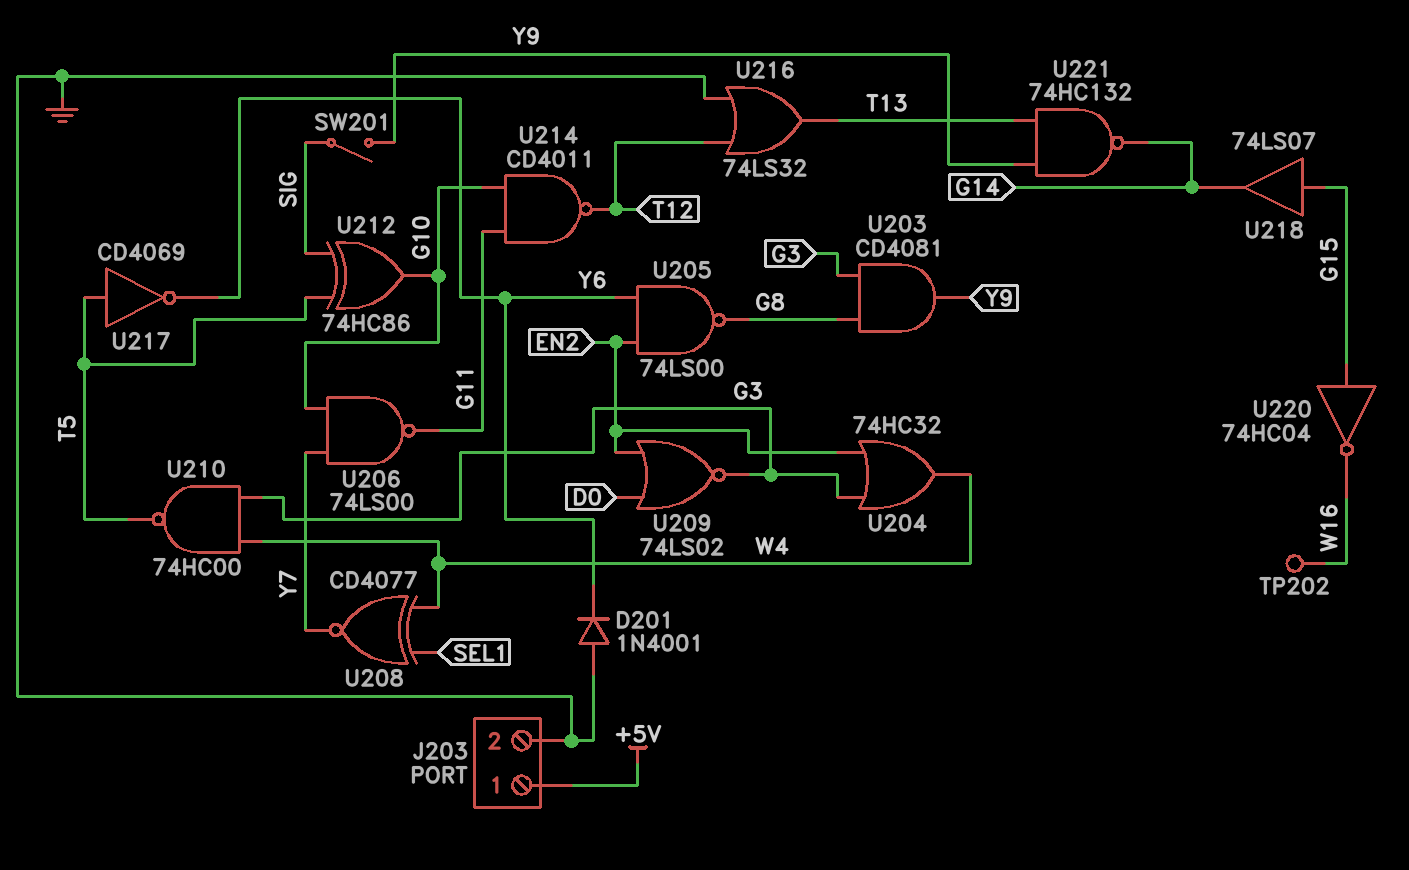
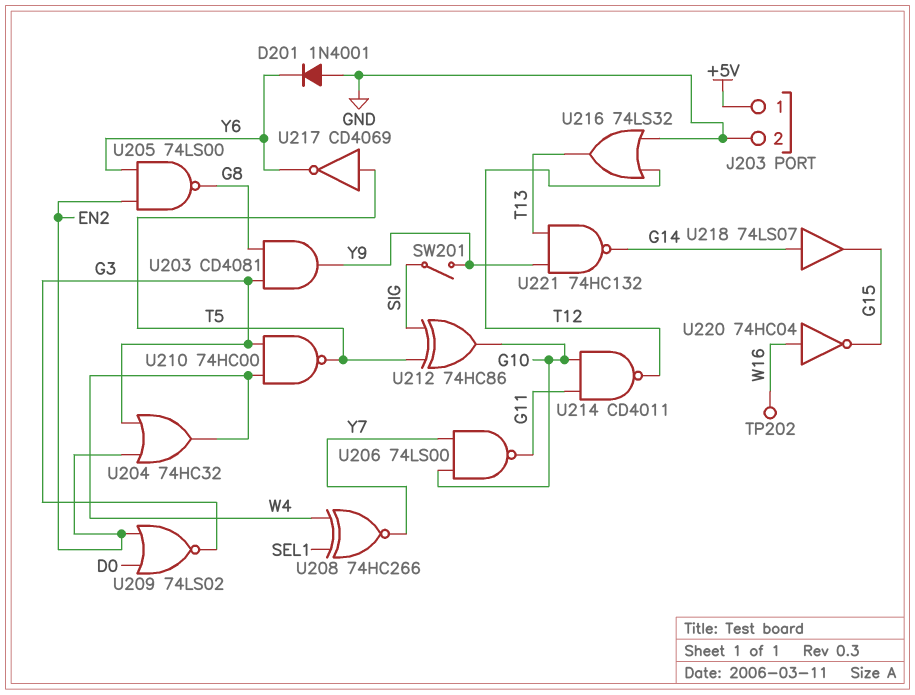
U208: XNOR CD4077 (in SEL1, in W4, out Y7) -> XNOR 74HC266 (in SEL1, in W4, out Y7)
U218: buffer 74LS07 (in G15, out G14) -> buffer 74LS07 (in G14, out G15)
U220: NOT 74HC04 (in G15, out W16) -> NOT 74HC04 (in W16, out G15)

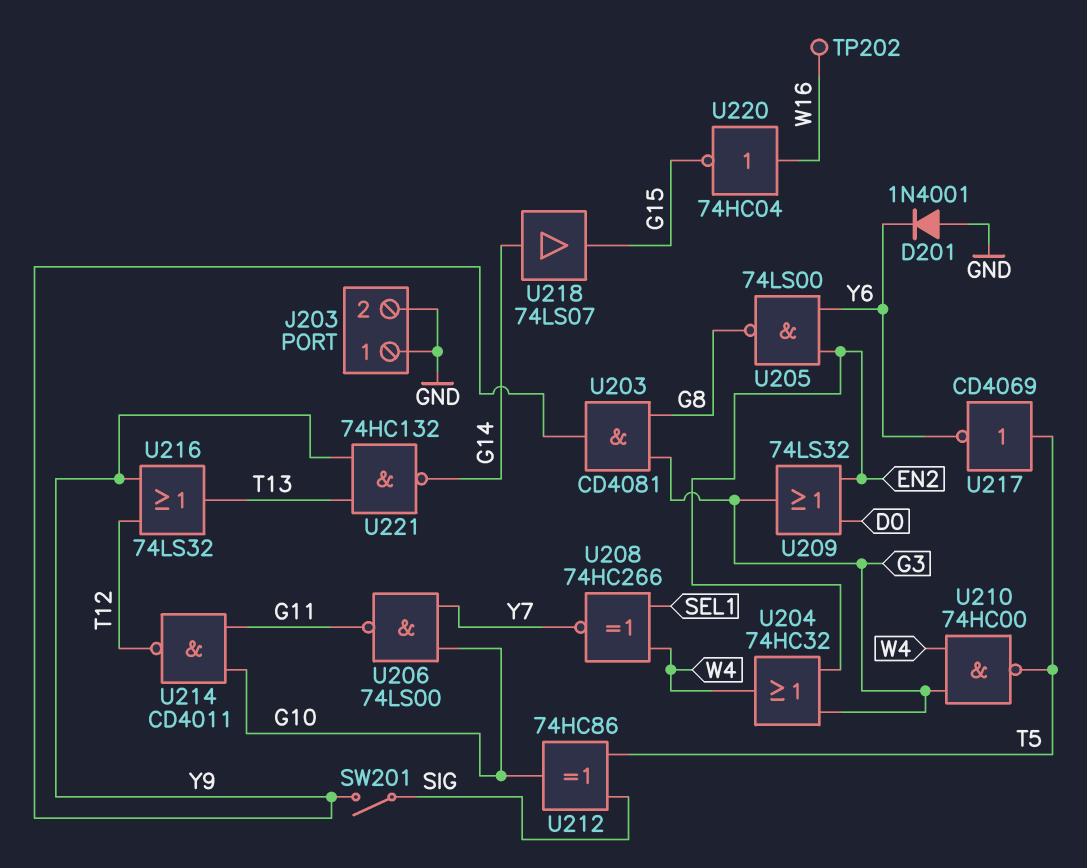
J203 pin 1: +5V -> GND
U209: NOR 74LS02 (in D0, in EN2, out G3) -> OR 74LS32 (in D0, in EN2, out G3)
U216: OR 74LS32 (in GND, in T12, out T13) -> OR 74LS32 (in T12, in Y9, out T13)

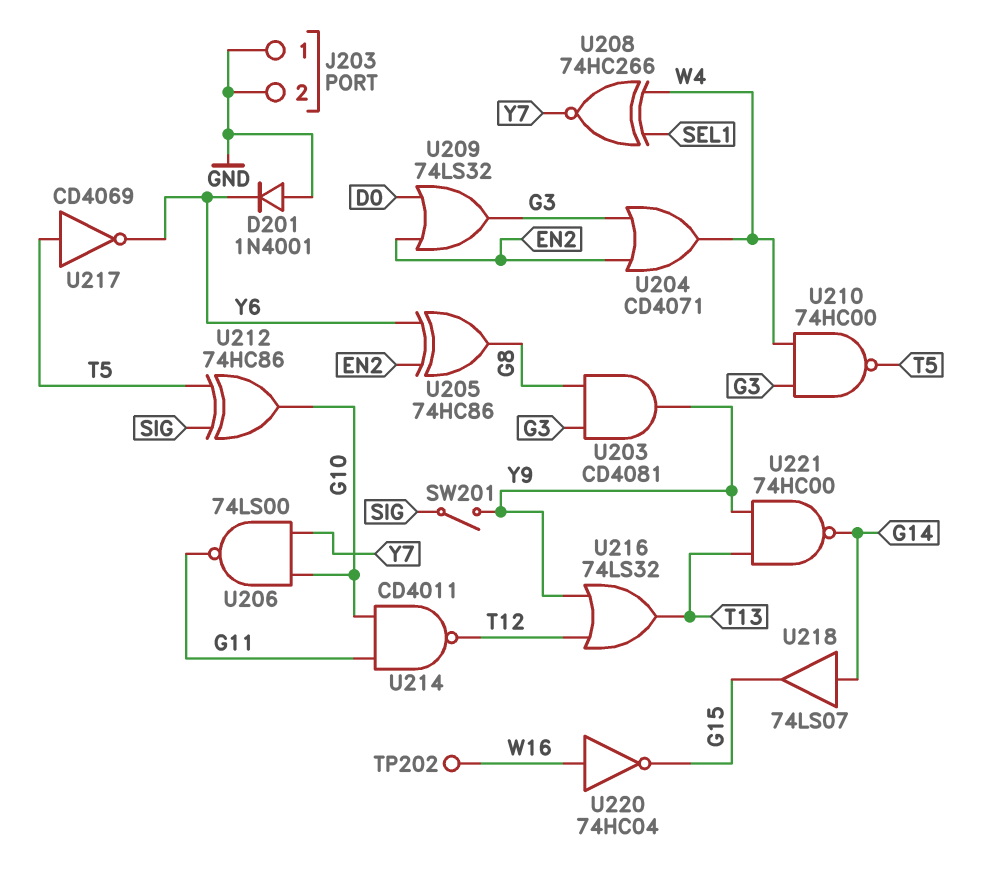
U204: OR 74HC32 (in EN2, in G3, out W4) -> OR CD4071 (in EN2, in G3, out W4)
U205: NAND 74LS00 (in EN2, in Y6, out G8) -> XOR 74HC86 (in EN2, in Y6, out G8)
U221: NAND 74HC132 (in T13, in Y9, out G14) -> NAND 74HC00 (in T13, in Y9, out G14)

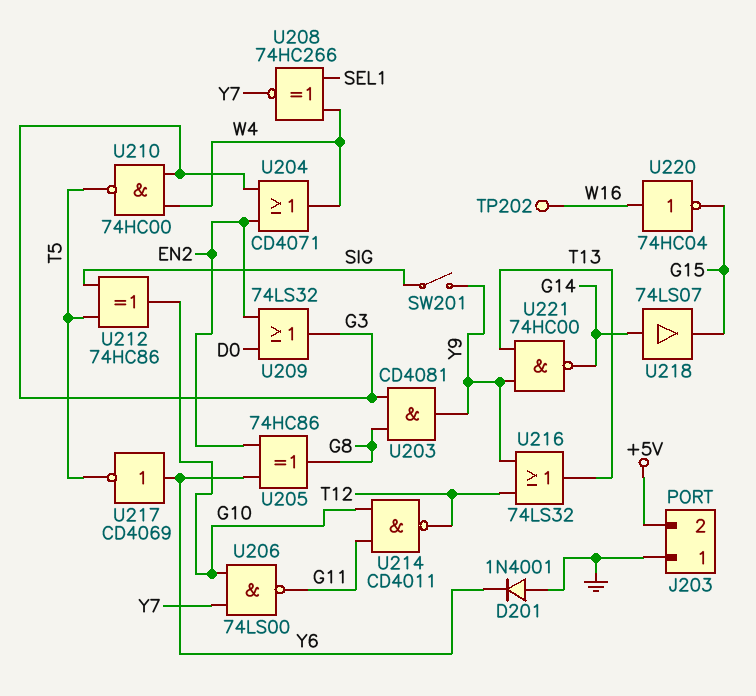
J203 pin 2: GND -> +5V
U217: NOT CD4069 (in T5, out Y6) -> NOT CD4069 (in Y6, out T5)

